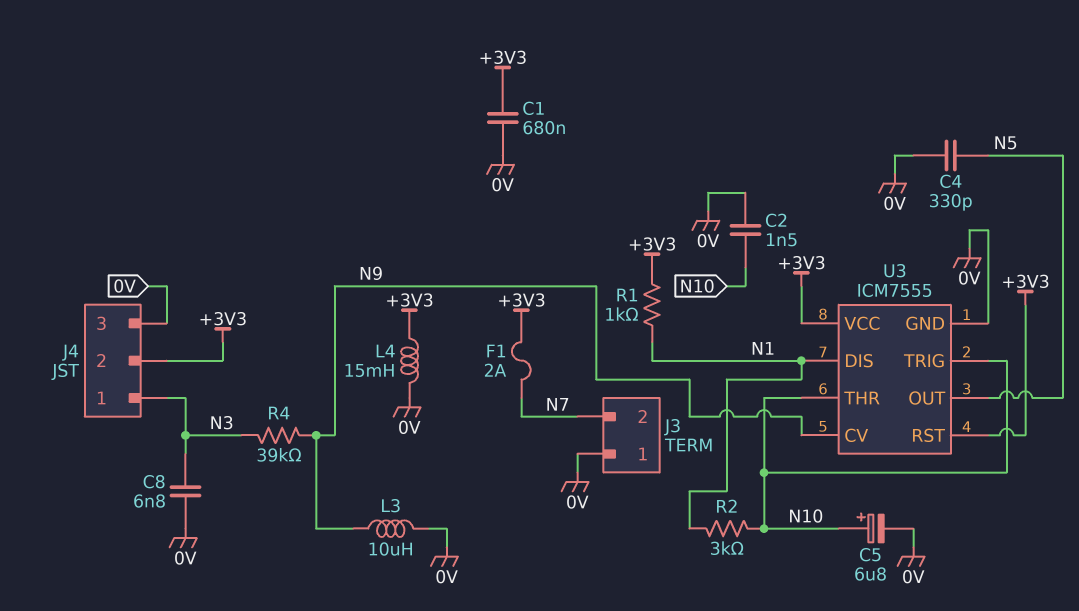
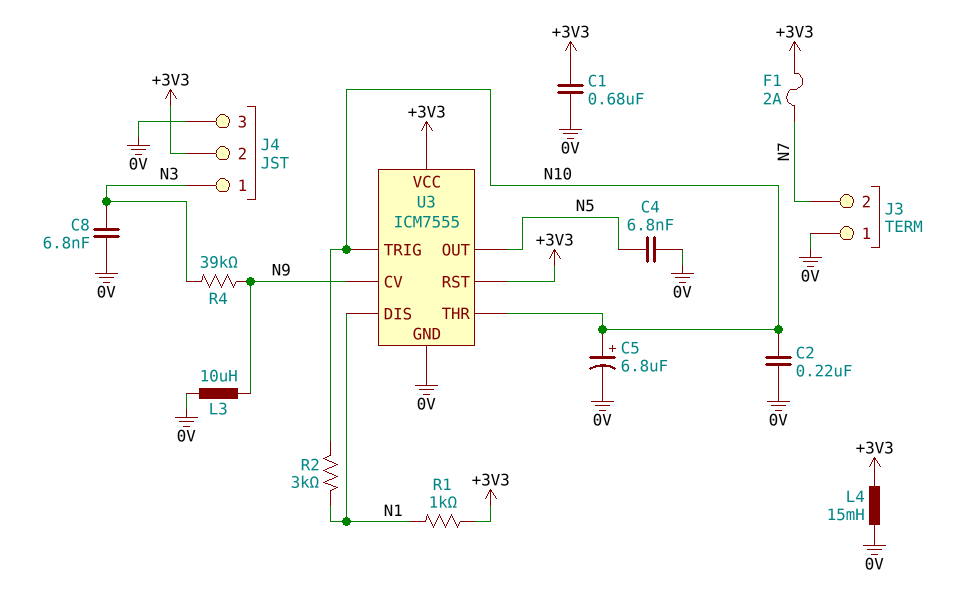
C2: 1.5nF (0V, N10) -> 220nF (0V, N10)
C4: 330pF (0V, N5) -> 6.8nF (0V, N5)

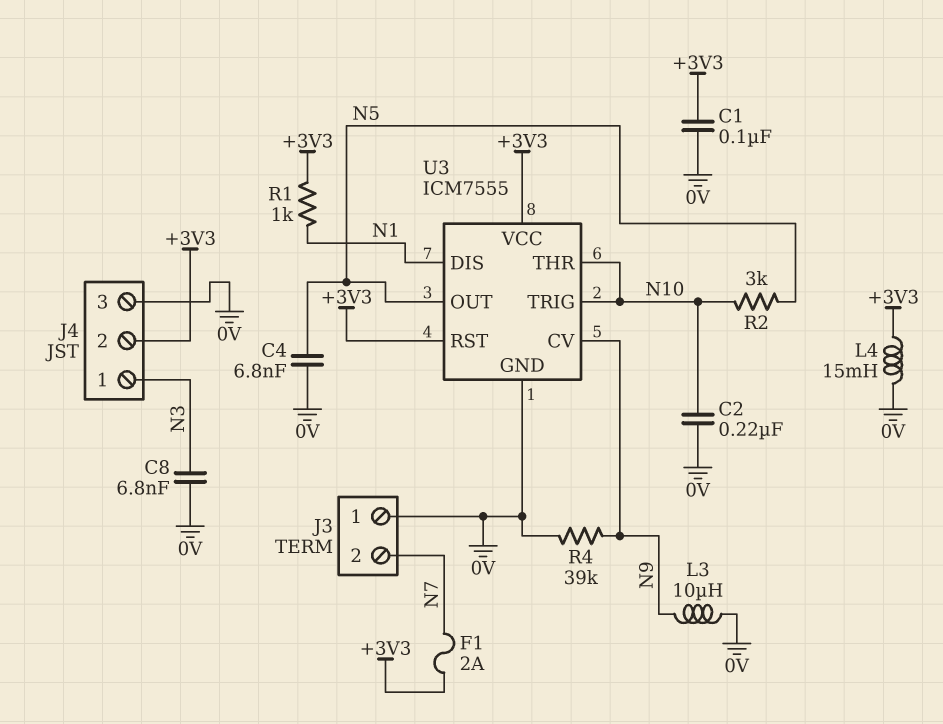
C1: 680nF (+3V3, 0V) -> 100nF (+3V3, 0V)
C5: 6.8uF (plus N10, minus 0V) -> none
R2: 3k (N1, N10) -> 3k (N5, N10)
R4: 39k (N3, N9) -> 39k (0V, N9)

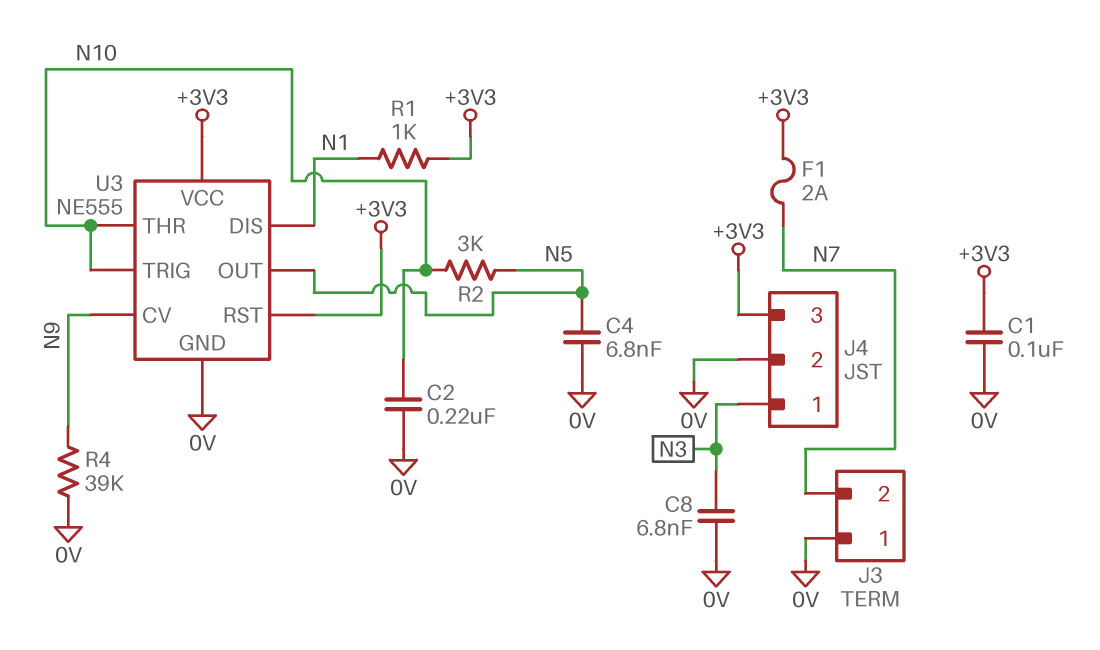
J4 pin 2: +3V3 -> 0V
J4 pin 3: 0V -> +3V3
L3: 10uH (0V, N9) -> none
L4: 15mH (+3V3, 0V) -> none
U3: ICM7555 -> NE555

